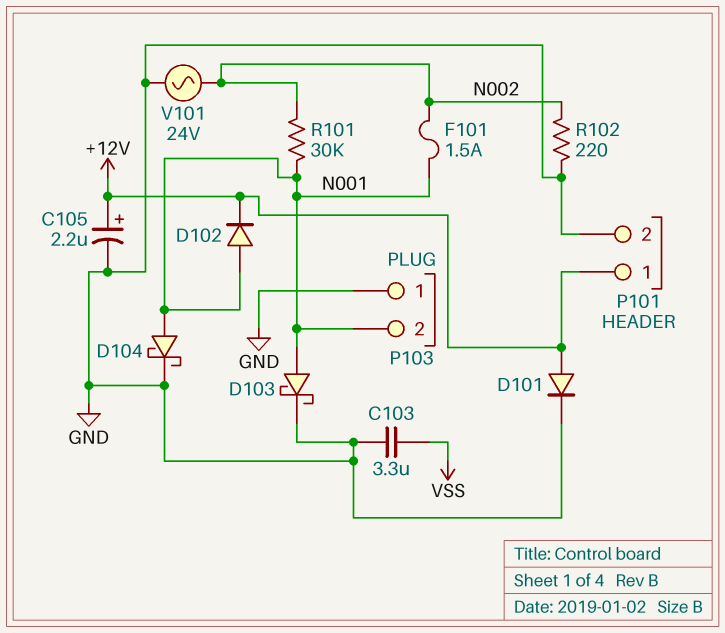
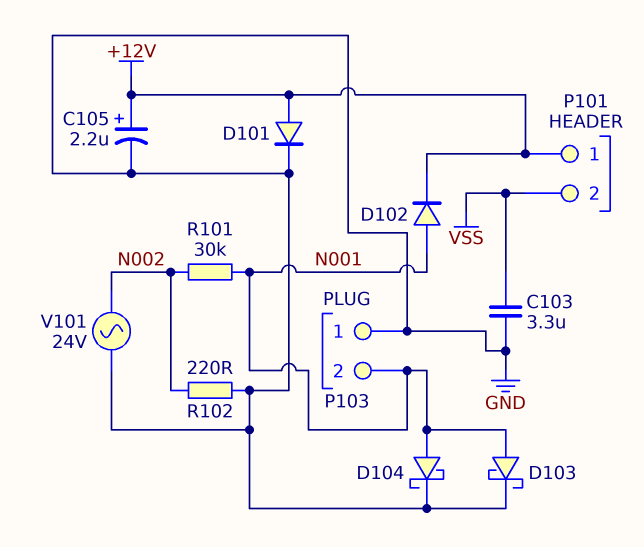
F101: 1.5A (N001, N002) -> none
P101 pin 2: GND -> VSS

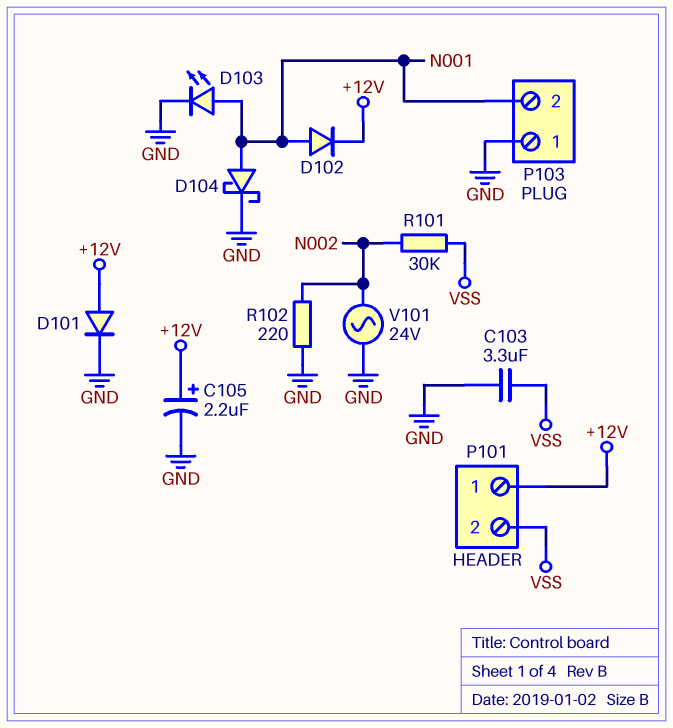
D103: schottky (A N001, K GND) -> LED (A N001, K GND)
R101: 30k (N001, N002) -> 30k (N002, VSS)

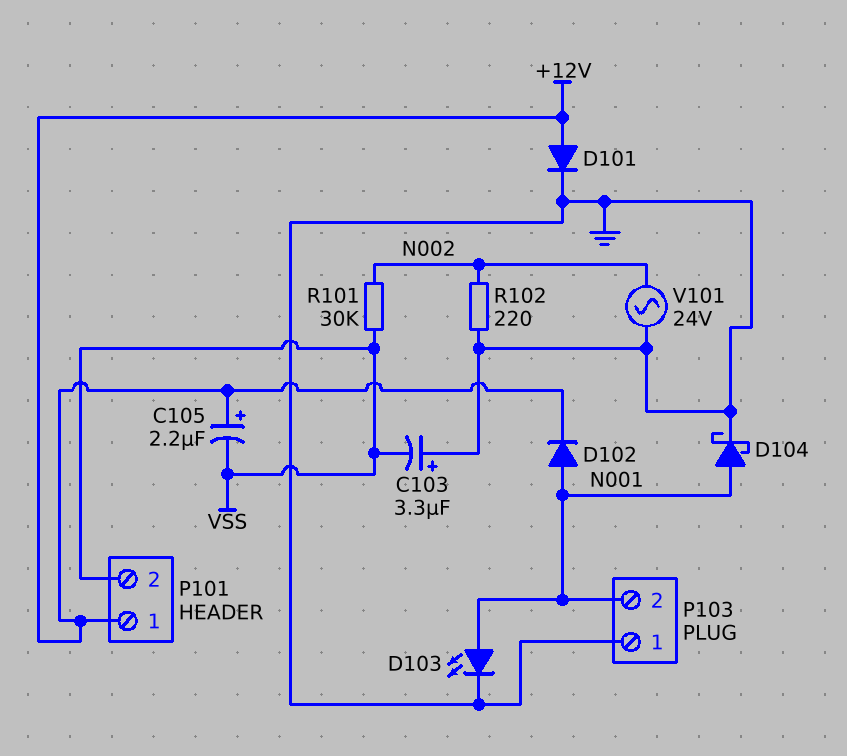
C103: 3.3uF (GND, VSS) -> 3.3uF (plus GND, minus VSS)
C105: 2.2uF (plus +12V, minus GND) -> 2.2uF (plus +12V, minus VSS)

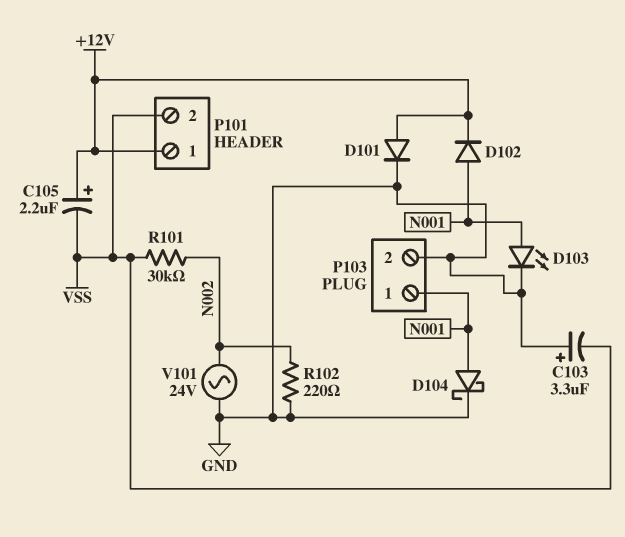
P103 pin 1: GND -> N001
P103 pin 2: N001 -> GND

